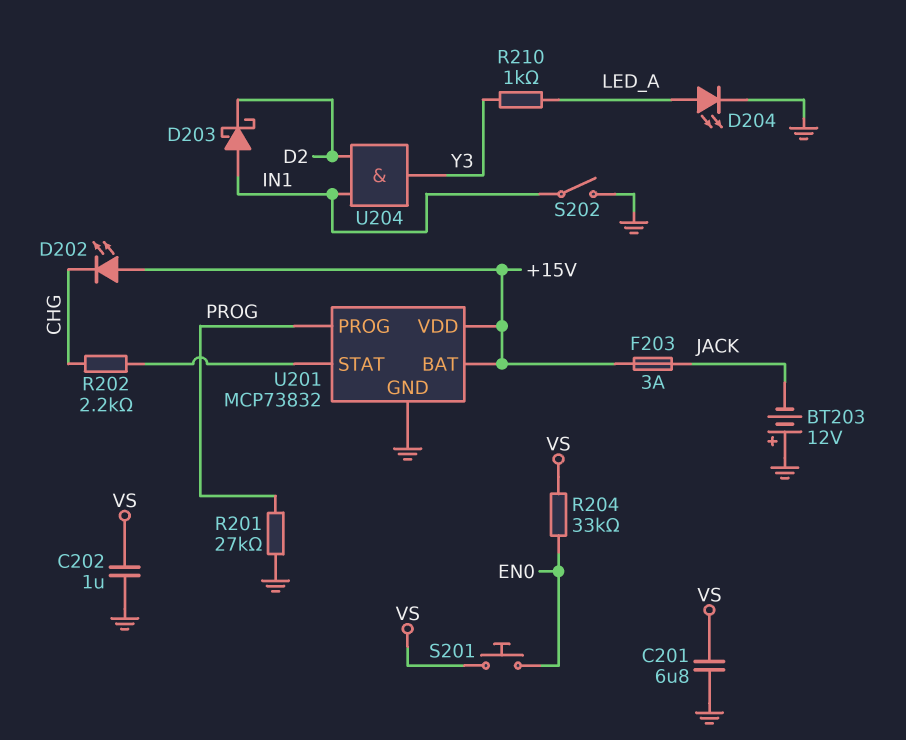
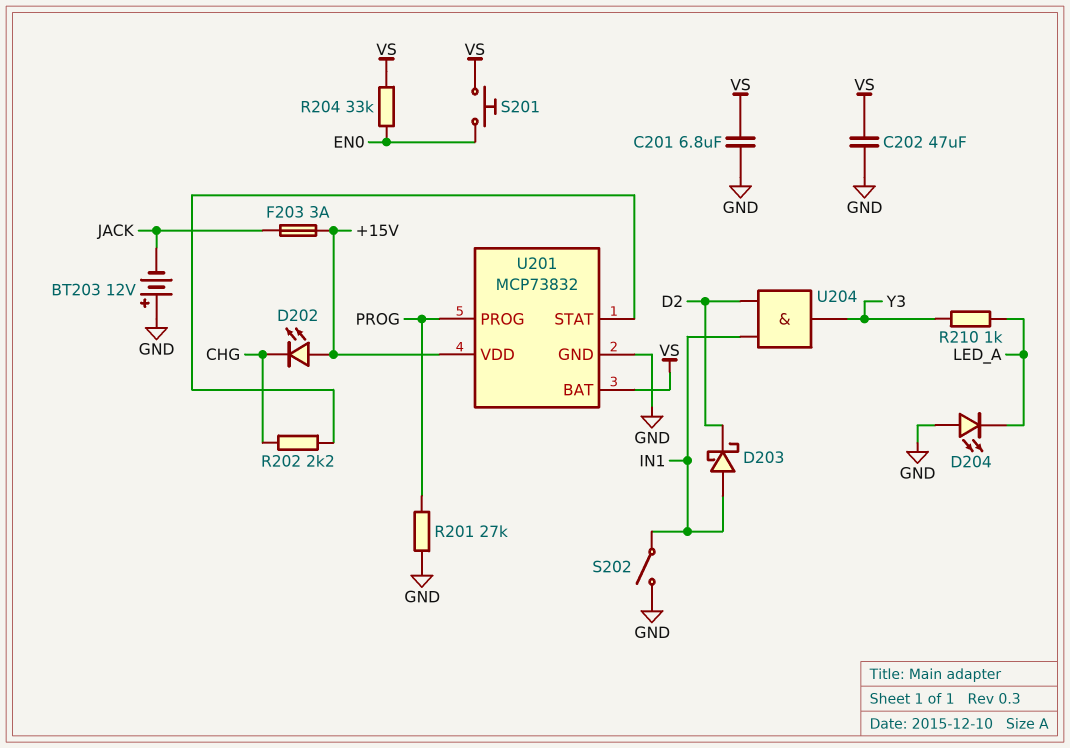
C202: 1uF (GND, VS) -> 47uF (GND, VS)
D204: LED (A LED_A, K GND) -> LED (A GND, K LED_A)
U201 pin BAT: +15V -> VS

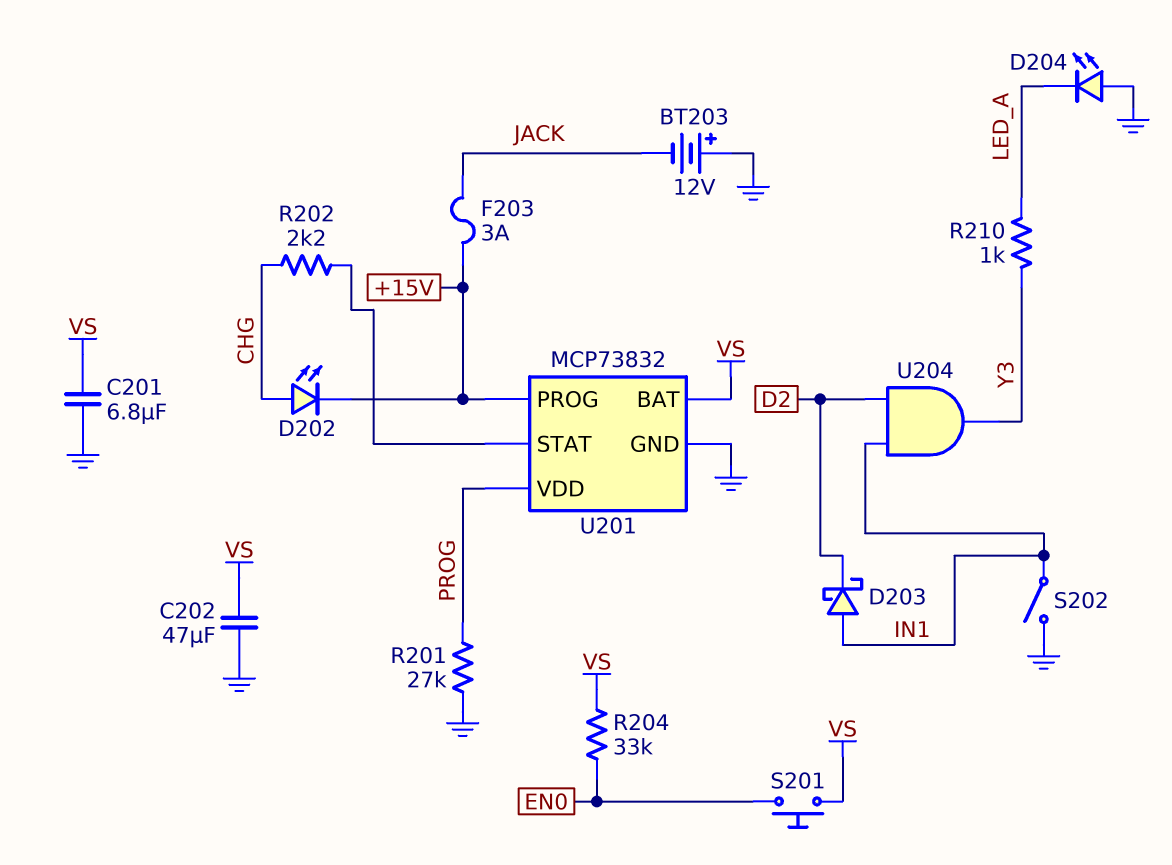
D202: LED (A +15V, K CHG) -> LED (A CHG, K +15V)
U201 pin PROG: PROG -> +15V
U201 pin VDD: +15V -> PROG

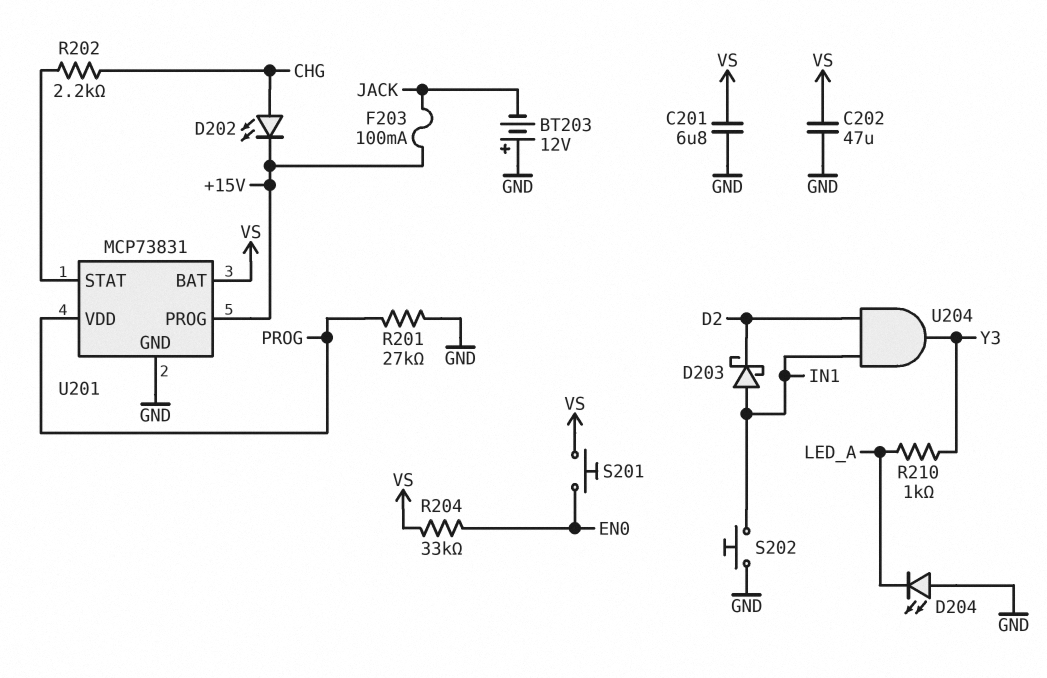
F203: 3A (+15V, JACK) -> 100mA (+15V, JACK)
S202: switch (GND, IN1) -> button (GND, IN1)
U201: MCP73832 -> MCP73831

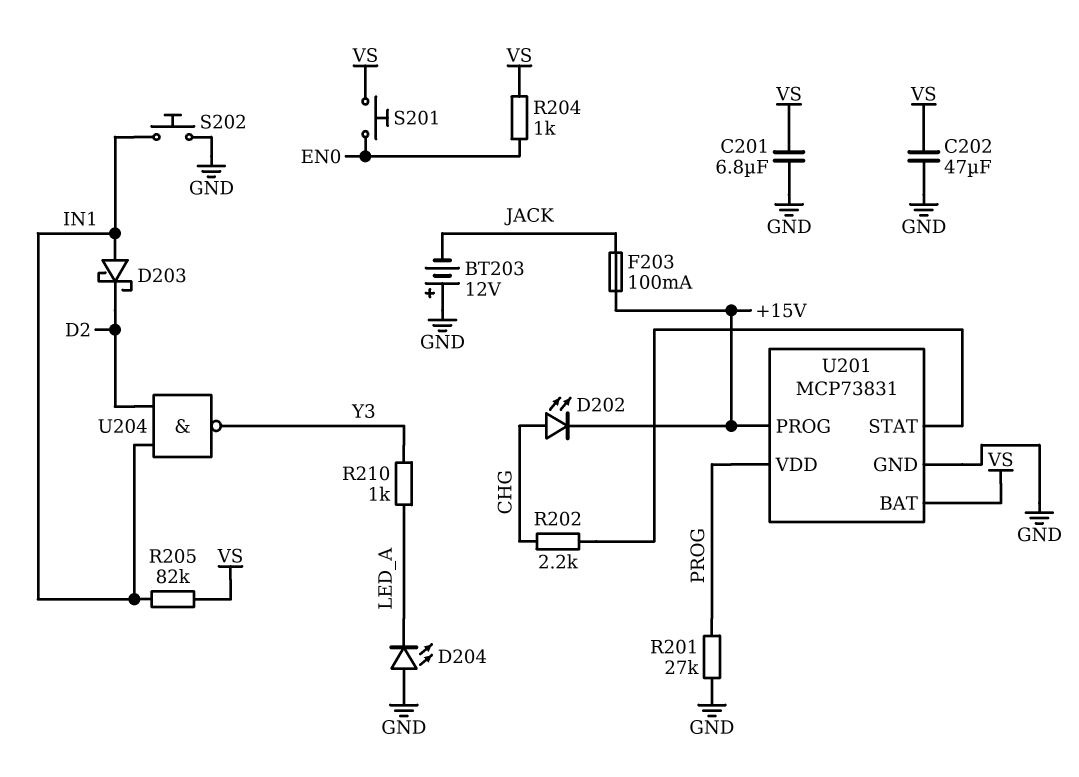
R204: 33k (EN0, VS) -> 1k (EN0, VS)
R205: none -> 82k (IN1, VS)
U204: AND (in D2, in IN1, out Y3) -> NAND (in D2, in IN1, out Y3)

